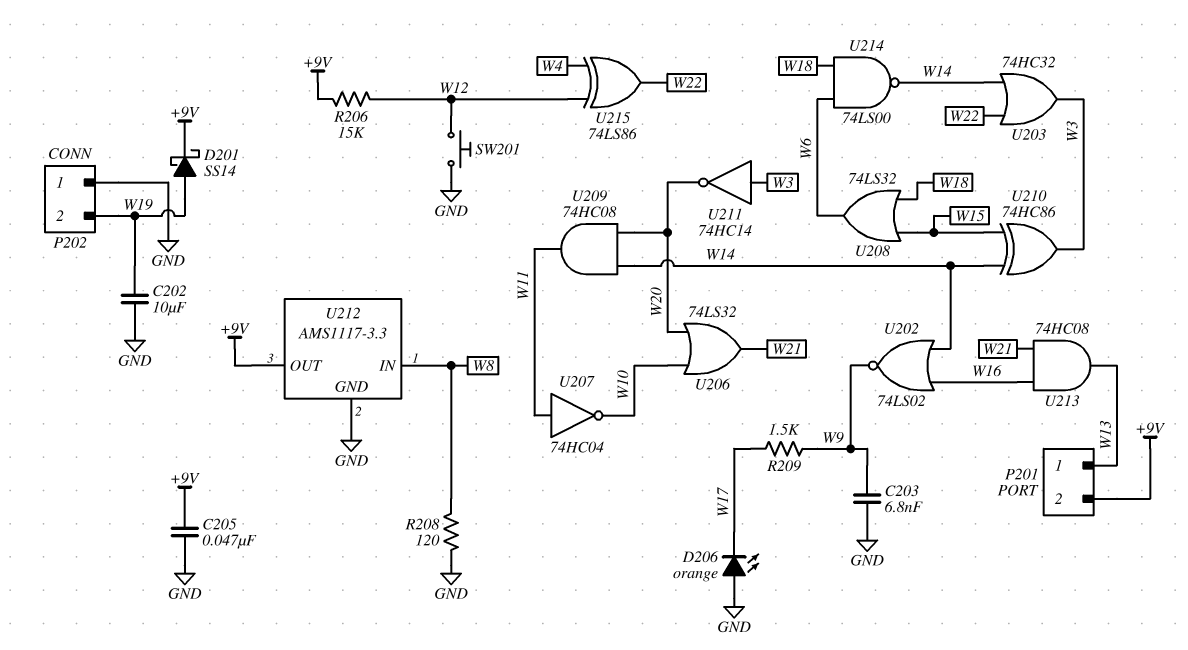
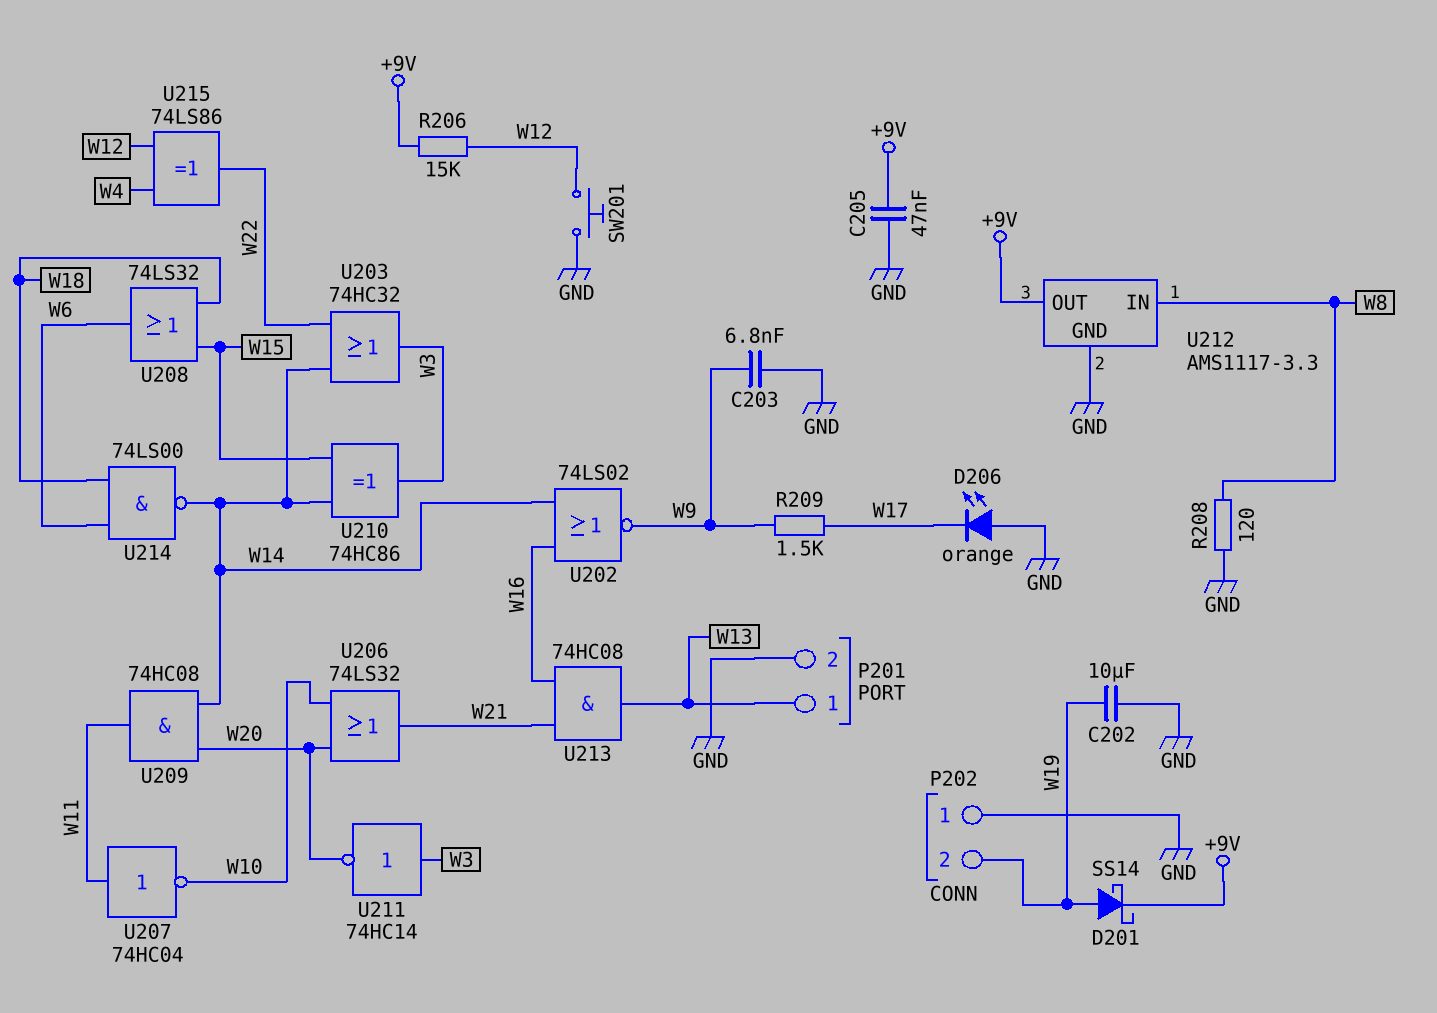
P201 pin 2: +9V -> GND

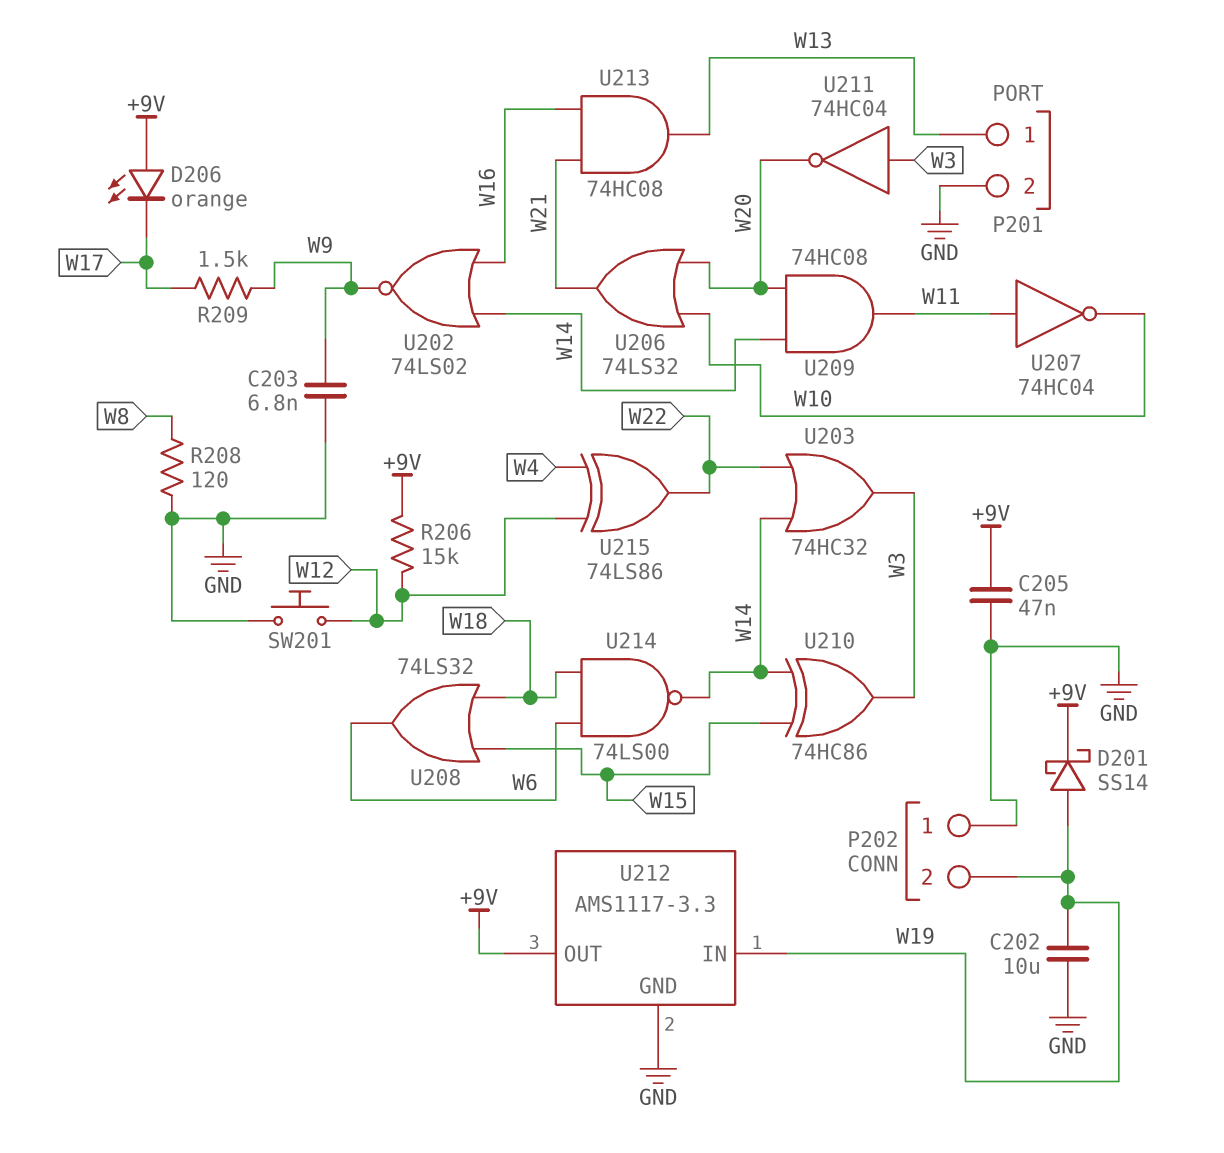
D206: LED orange (A GND, K W17) -> LED orange (A +9V, K W17)
U211: NOT 74HC14 (in W3, out W20) -> NOT 74HC04 (in W3, out W20)
U212 pin IN: W8 -> W19

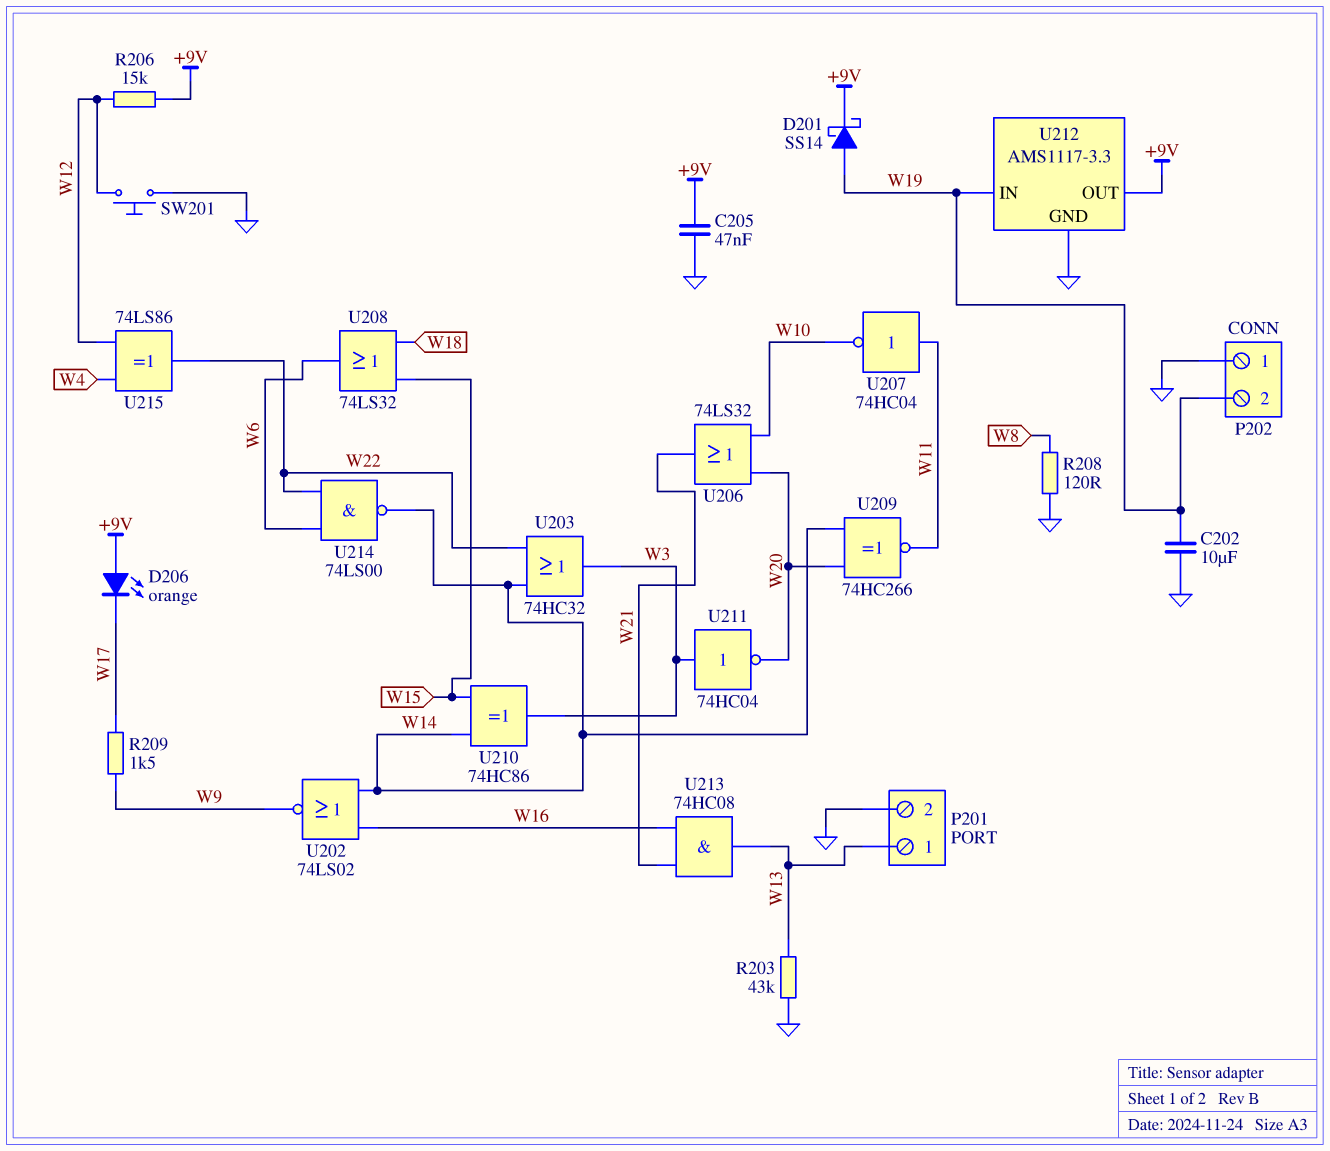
C203: 6.8nF (GND, W9) -> none
R203: none -> 43k (GND, W13)
U209: AND 74HC08 (in W14, in W20, out W11) -> XNOR 74HC266 (in W14, in W20, out W11)
U214: NAND 74LS00 (in W6, in W18, out W14) -> NAND 74LS00 (in W6, in W22, out W14)

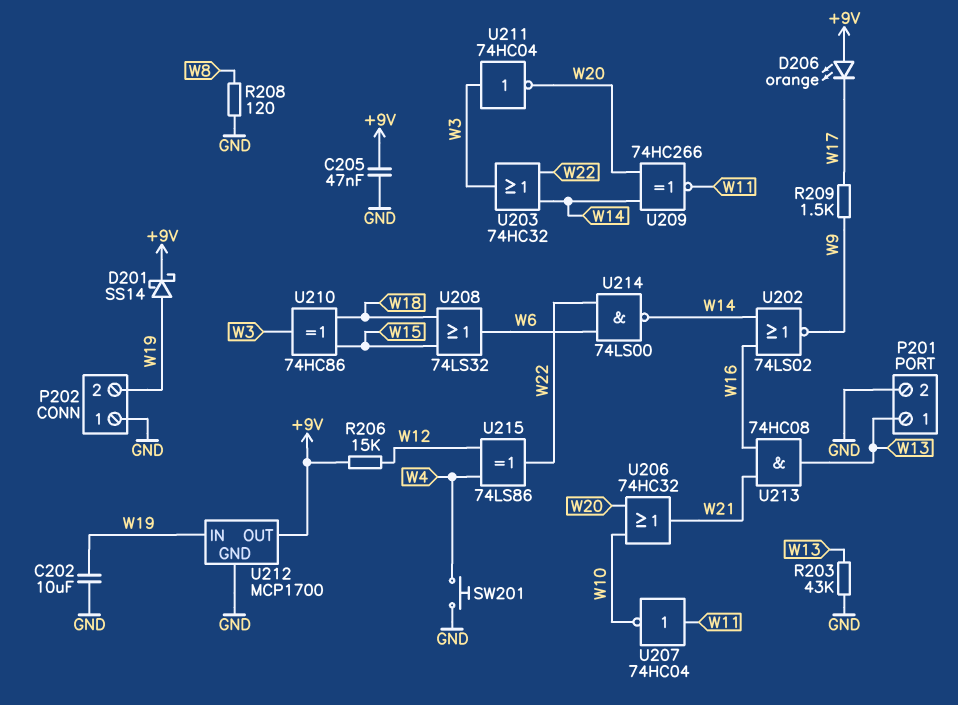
SW201: button (GND, W12) -> button (GND, W4)
U206: OR 74LS32 (in W10, in W20, out W21) -> OR 74HC32 (in W10, in W20, out W21)
U210: XOR 74HC86 (in W14, in W15, out W3) -> XOR 74HC86 (in W15, in W18, out W3)
U212: AMS1117-3.3 -> MCP1700

